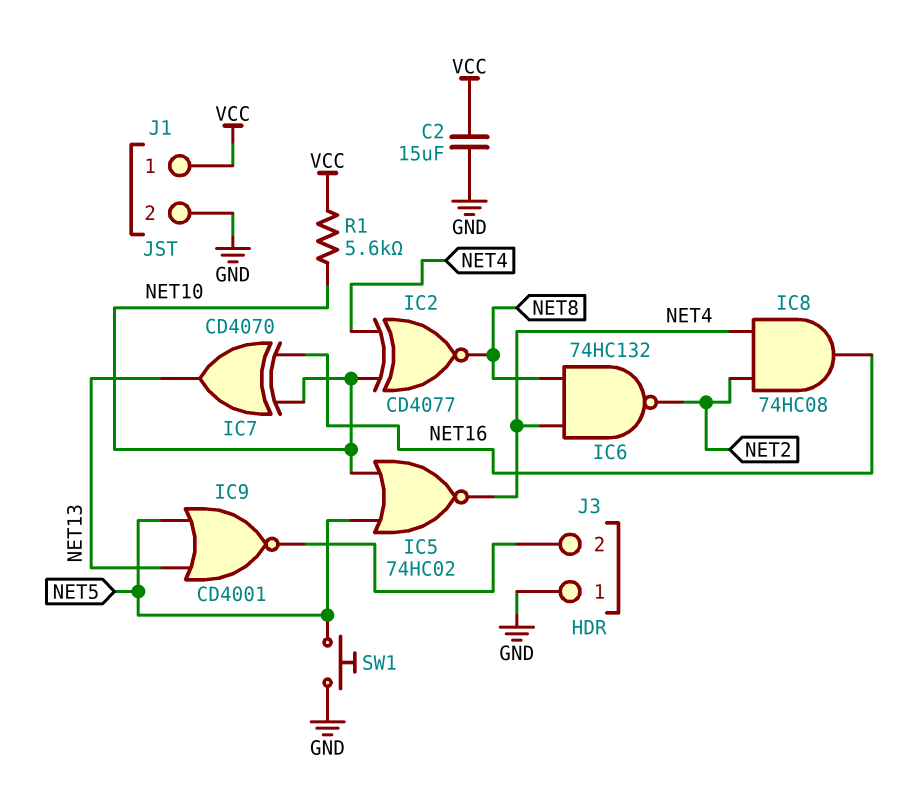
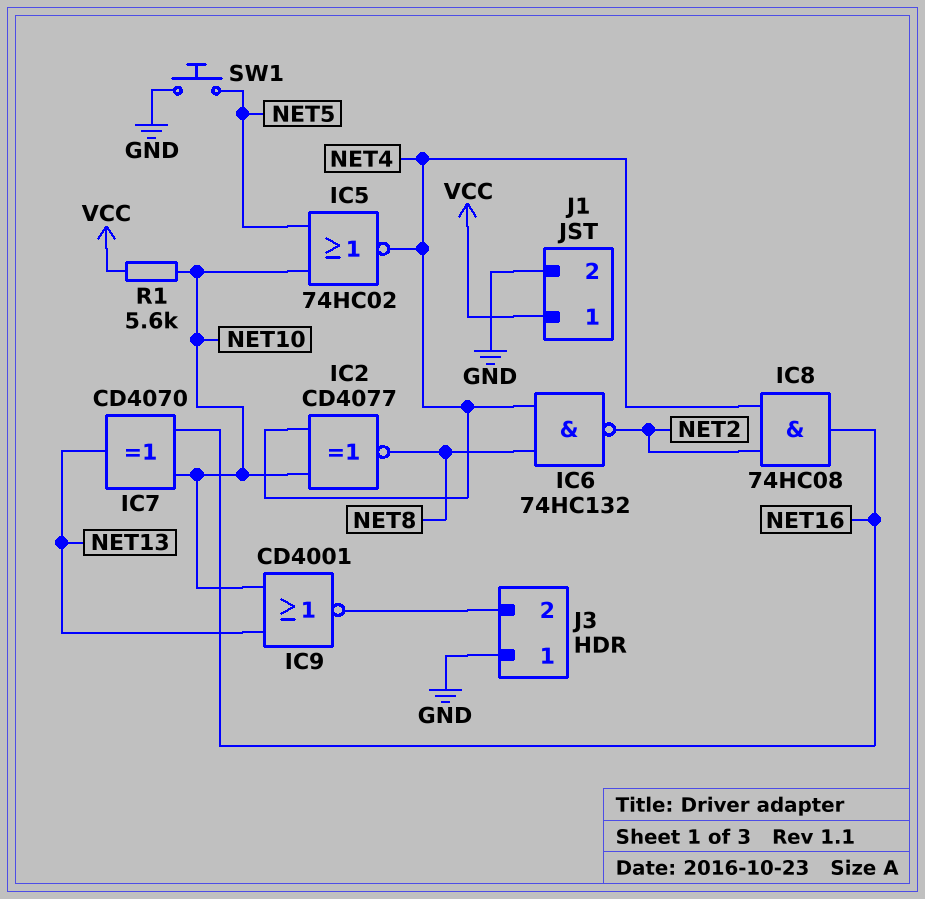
C2: 15uF (GND, VCC) -> none
IC9: NOR CD4001 (in NET5, in NET13, out J3/2) -> NOR CD4001 (in NET10, in NET13, out J3/2)

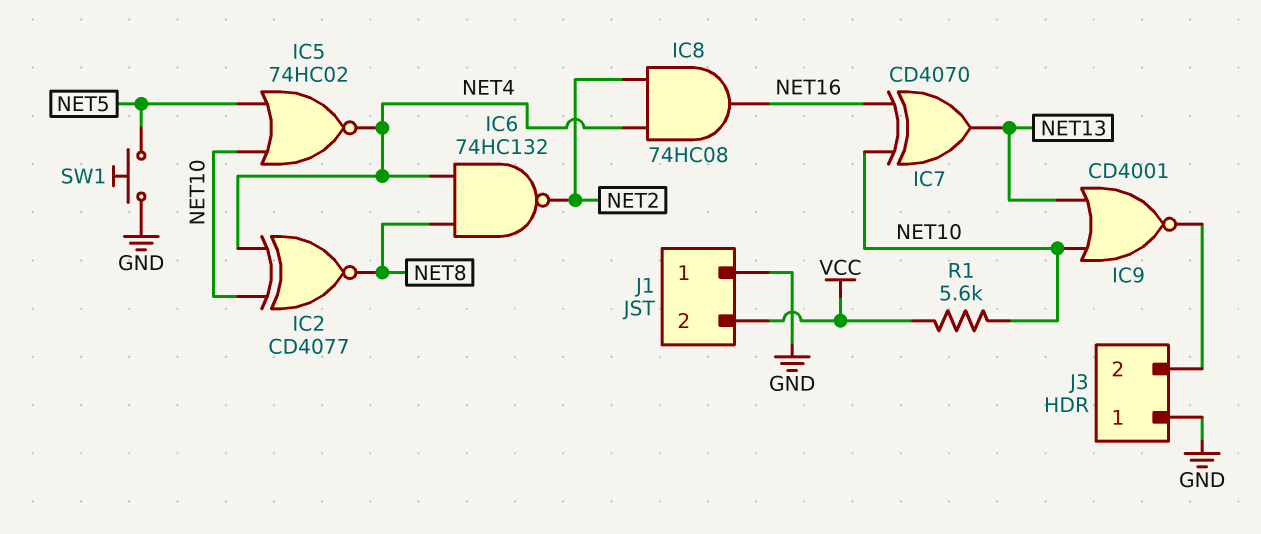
J1 pin 1: VCC -> GND
J1 pin 2: GND -> VCC

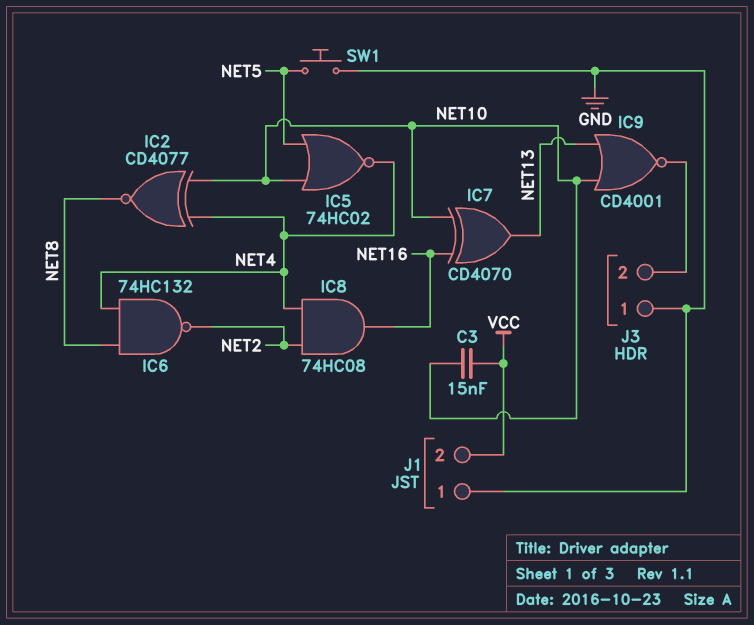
C3: none -> 15nF (NET10, VCC)
R1: 5.6k (NET10, VCC) -> none

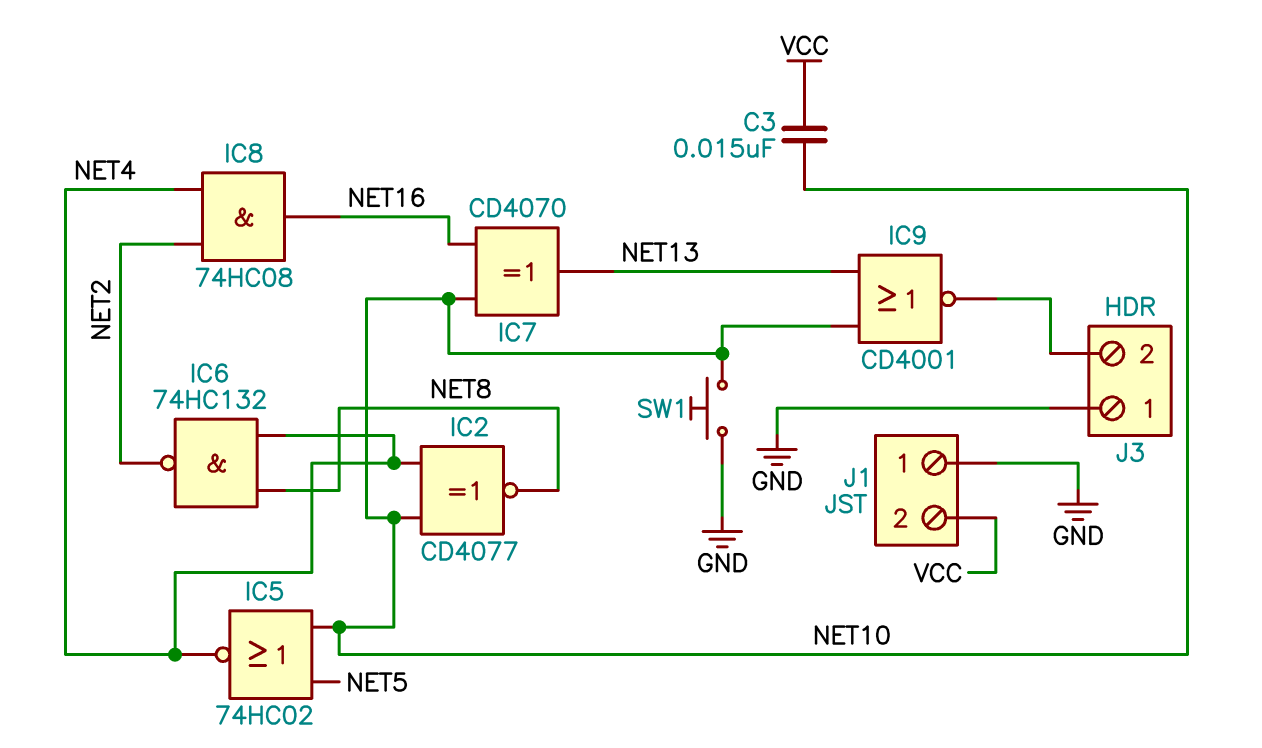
SW1: button (GND, NET5) -> button (GND, NET10)

